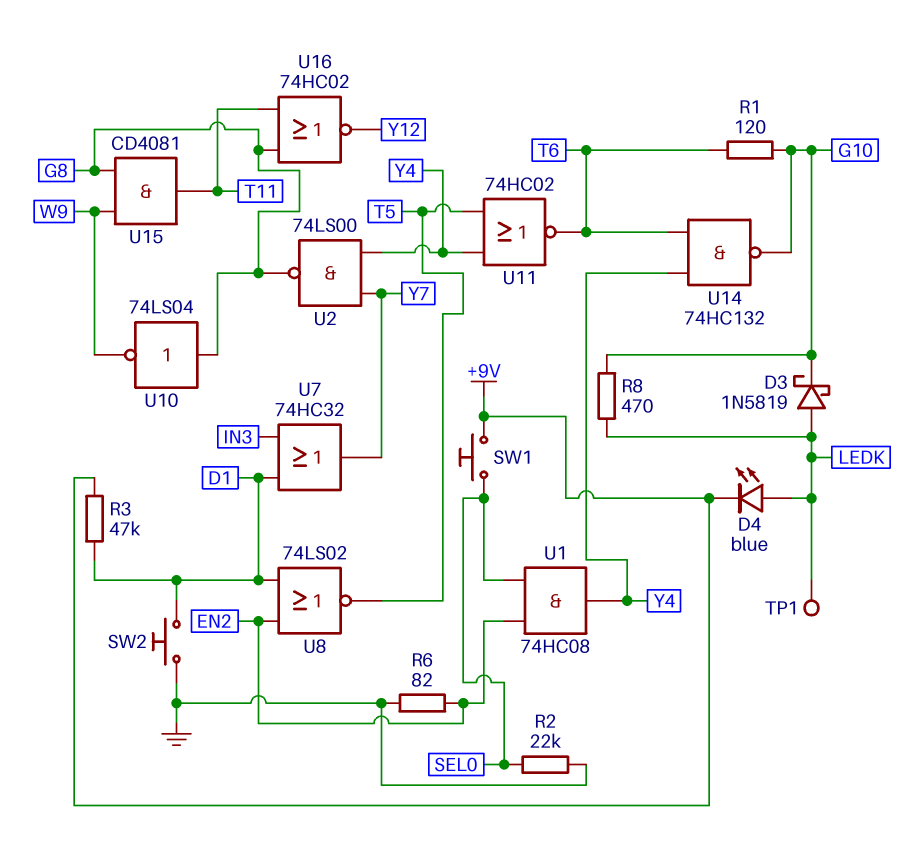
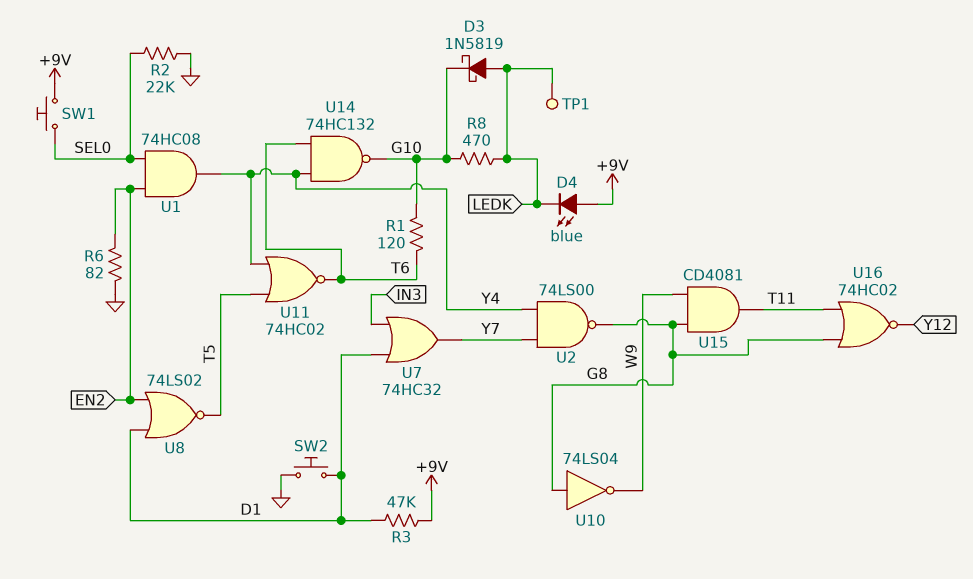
D4: LED blue (A LEDK, K +9V) -> LED blue (A +9V, K LEDK)

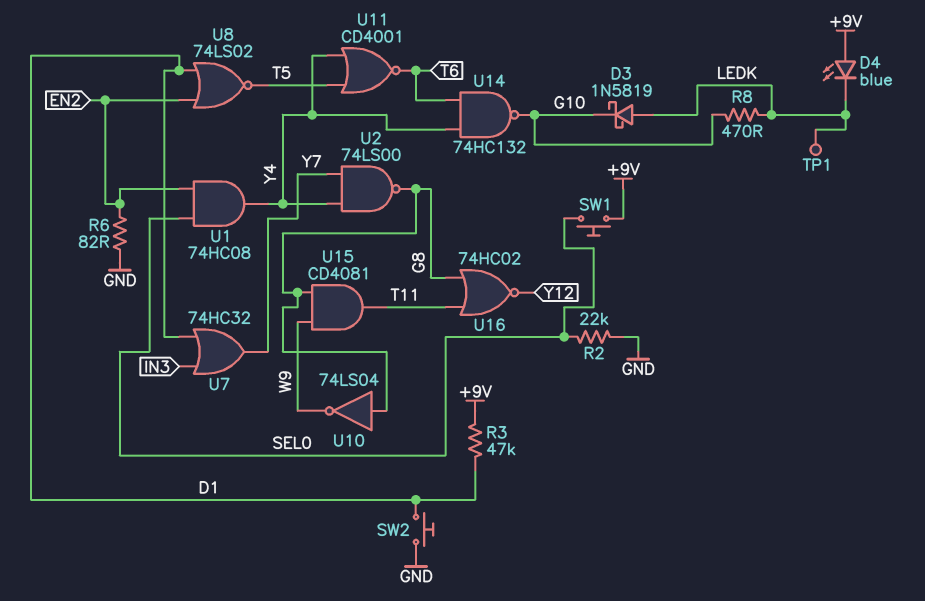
R1: 120 (G10, T6) -> none
U11: NOR 74HC02 (in T5, in Y4, out T6) -> NOR CD4001 (in T5, in Y4, out T6)

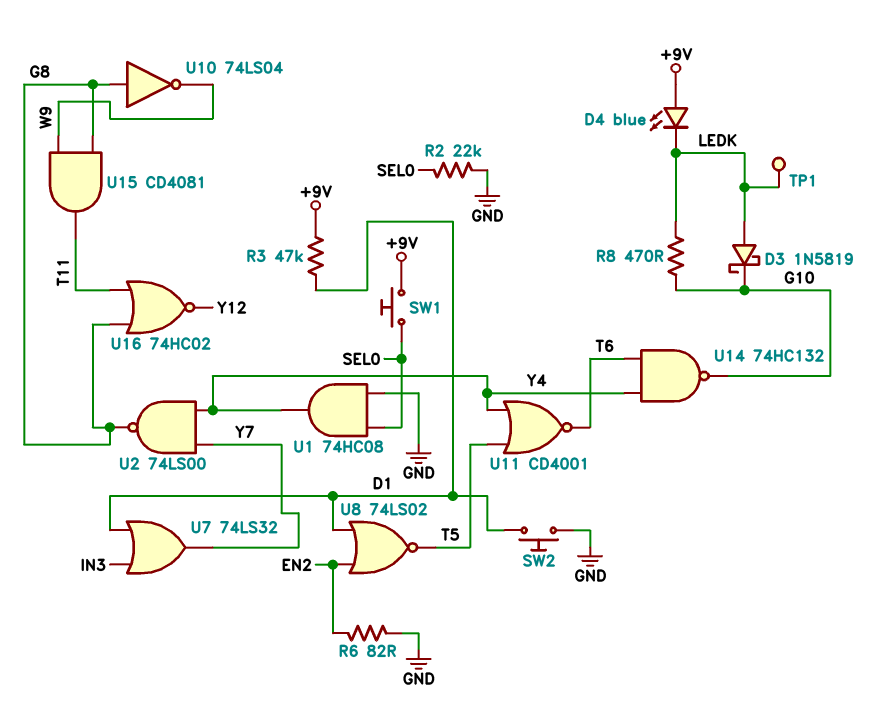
U1: AND 74HC08 (in EN2, in SEL0, out Y4) -> AND 74HC08 (in GND, in SEL0, out Y4)
U7: OR 74HC32 (in D1, in IN3, out Y7) -> OR 74LS32 (in D1, in IN3, out Y7)

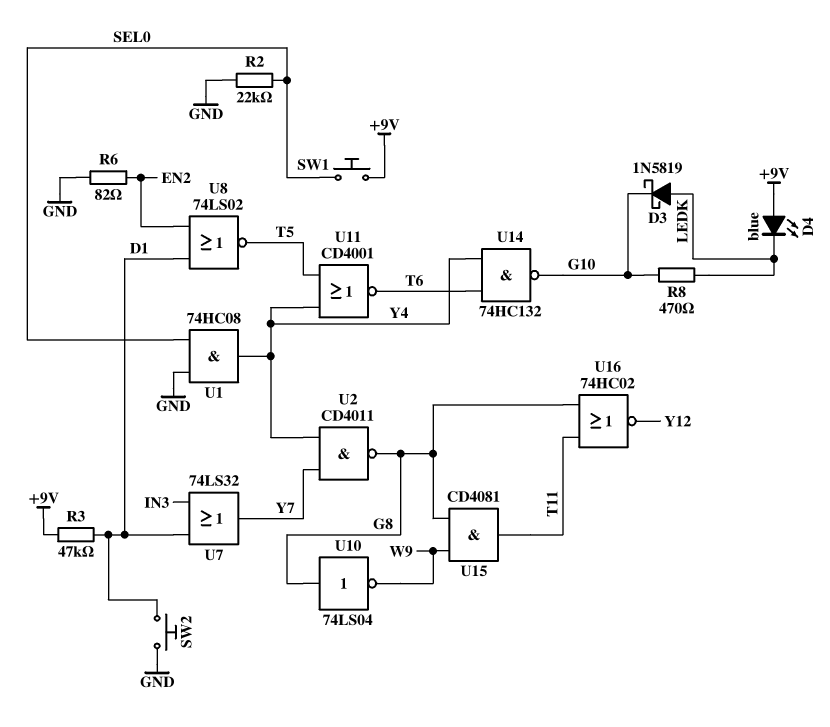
TP1: test point (LEDK) -> none
U2: NAND 74LS00 (in Y4, in Y7, out G8) -> NAND CD4011 (in Y4, in Y7, out G8)

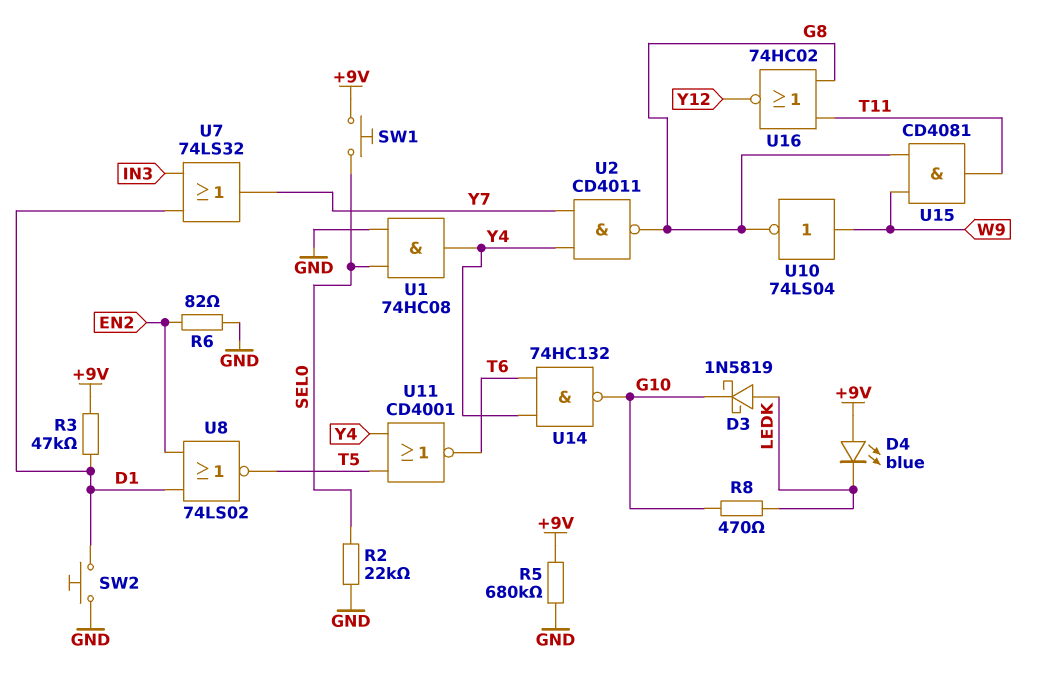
R5: none -> 680k (+9V, GND)
U10: NOT 74LS04 (in G8, out W9) -> NOT 74LS04 (in W9, out G8)

